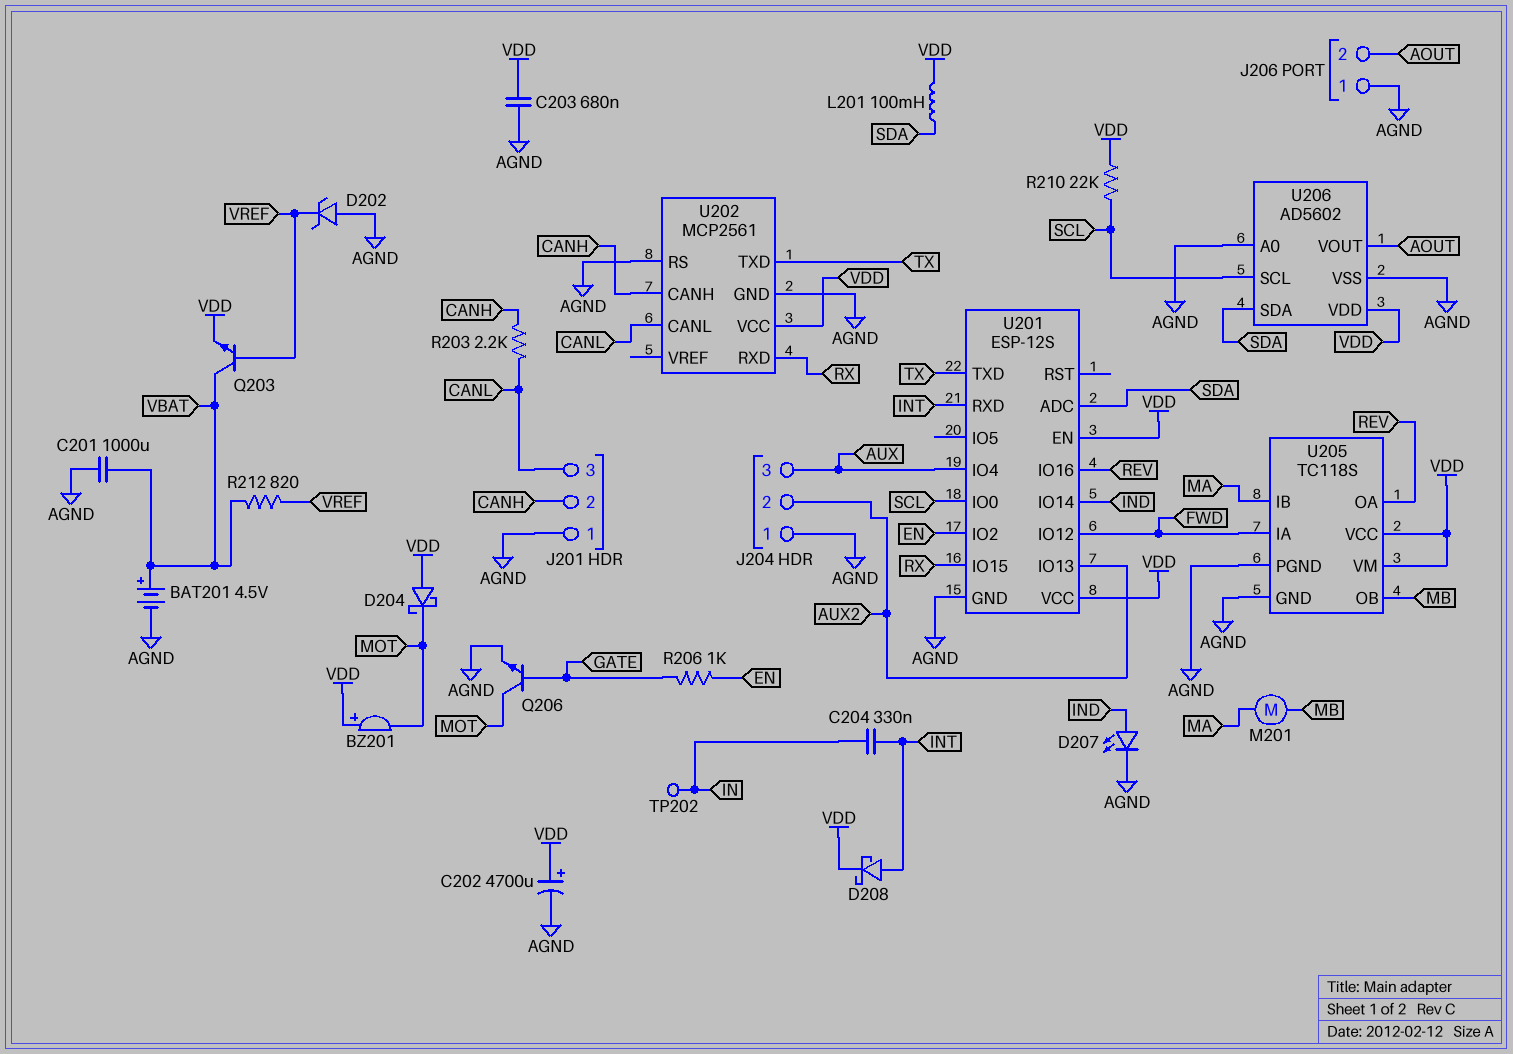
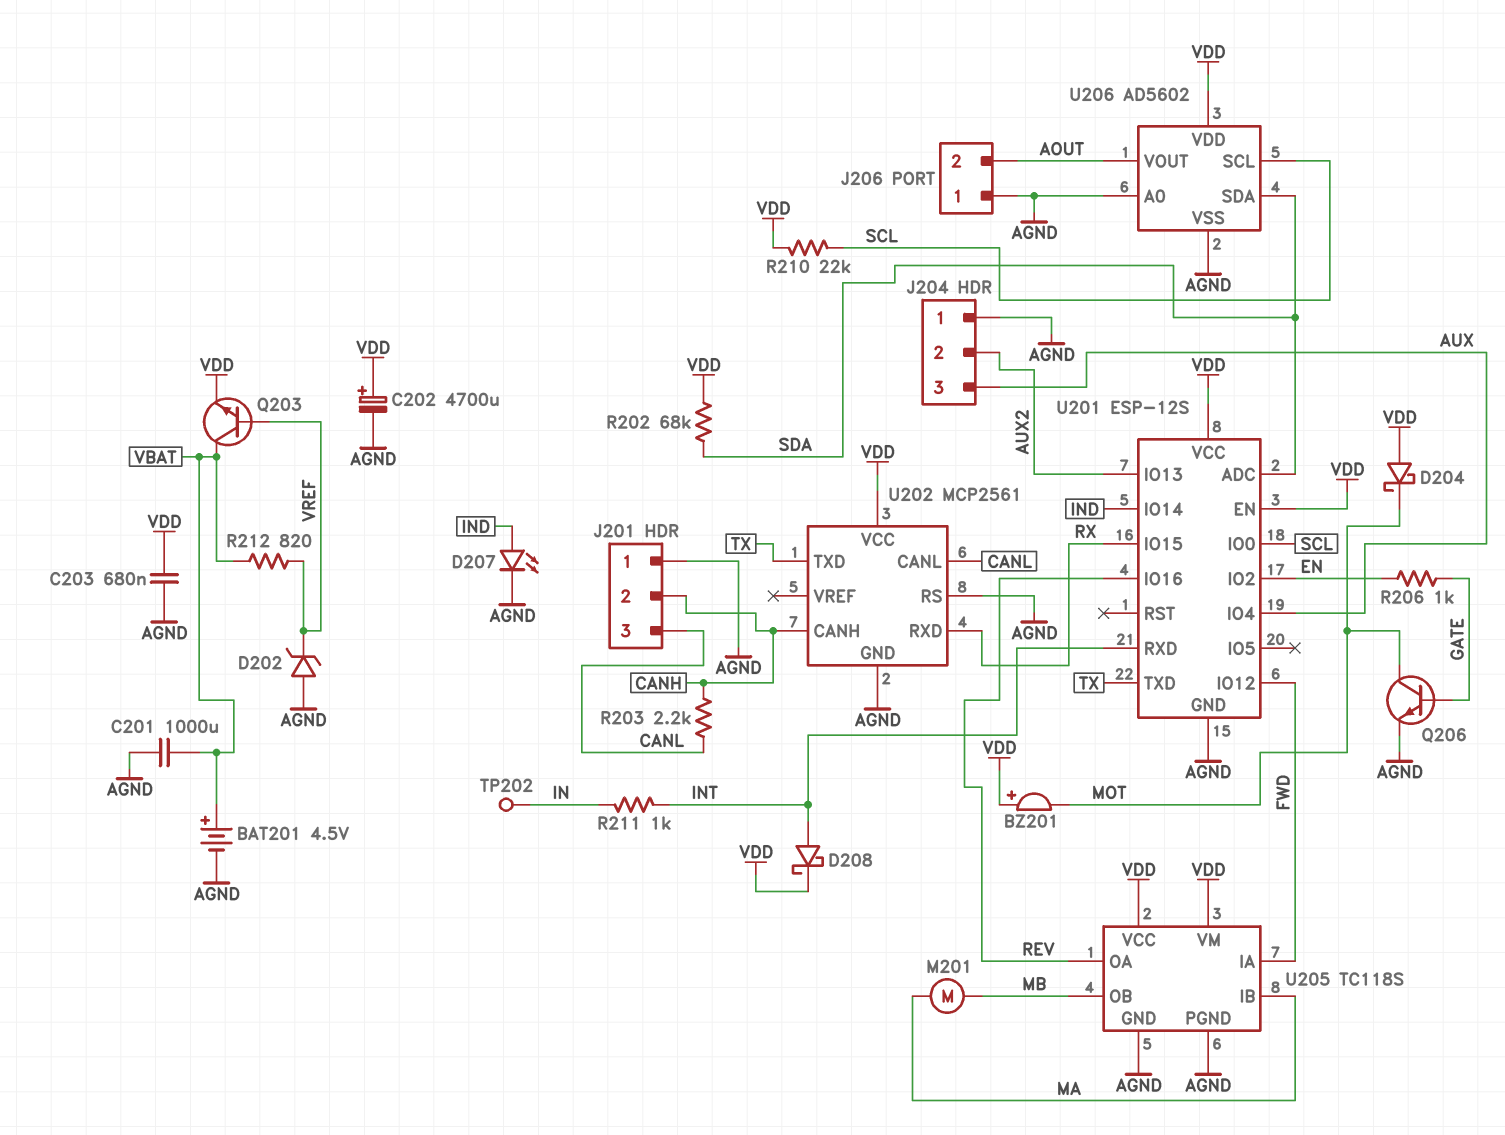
C204: 330nF (IN, INT) -> none
L201: 100mH (SDA, VDD) -> none
R202: none -> 68k (SDA, VDD)
R211: none -> 1k (IN, INT)

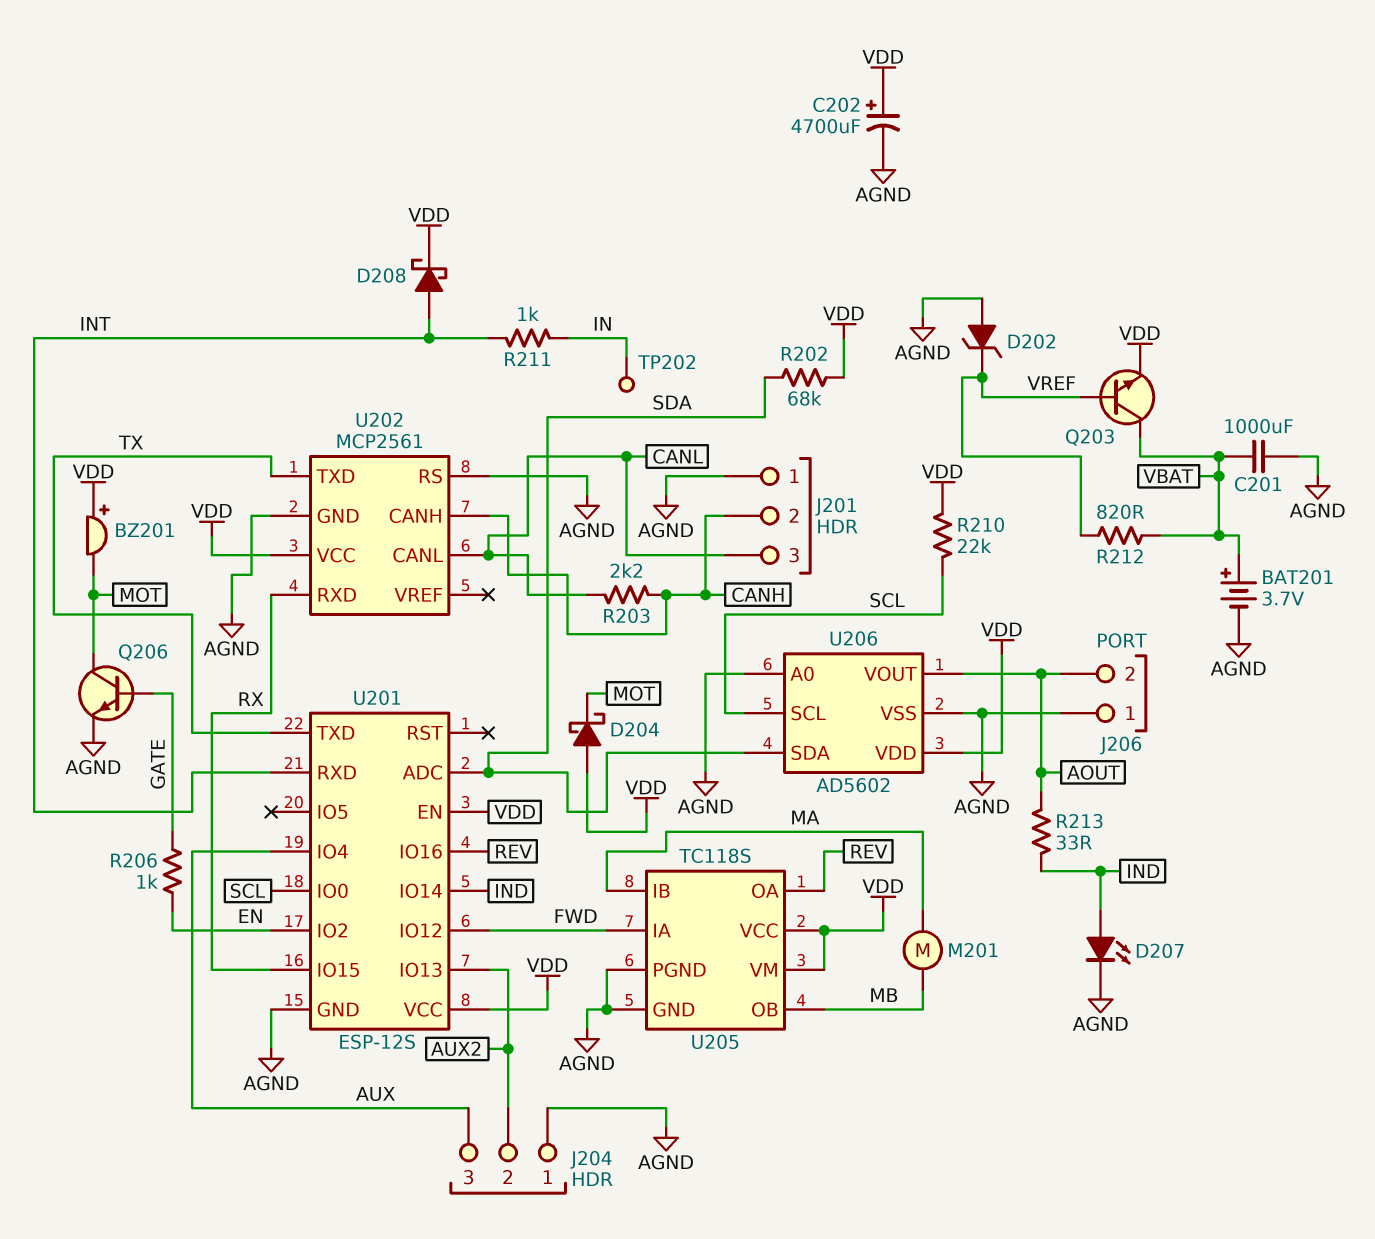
BAT201: 4.5V (plus VBAT, minus AGND) -> 3.7V (plus VBAT, minus AGND)
C203: 680nF (AGND, VDD) -> none
R213: none -> 33 (AOUT, IND)

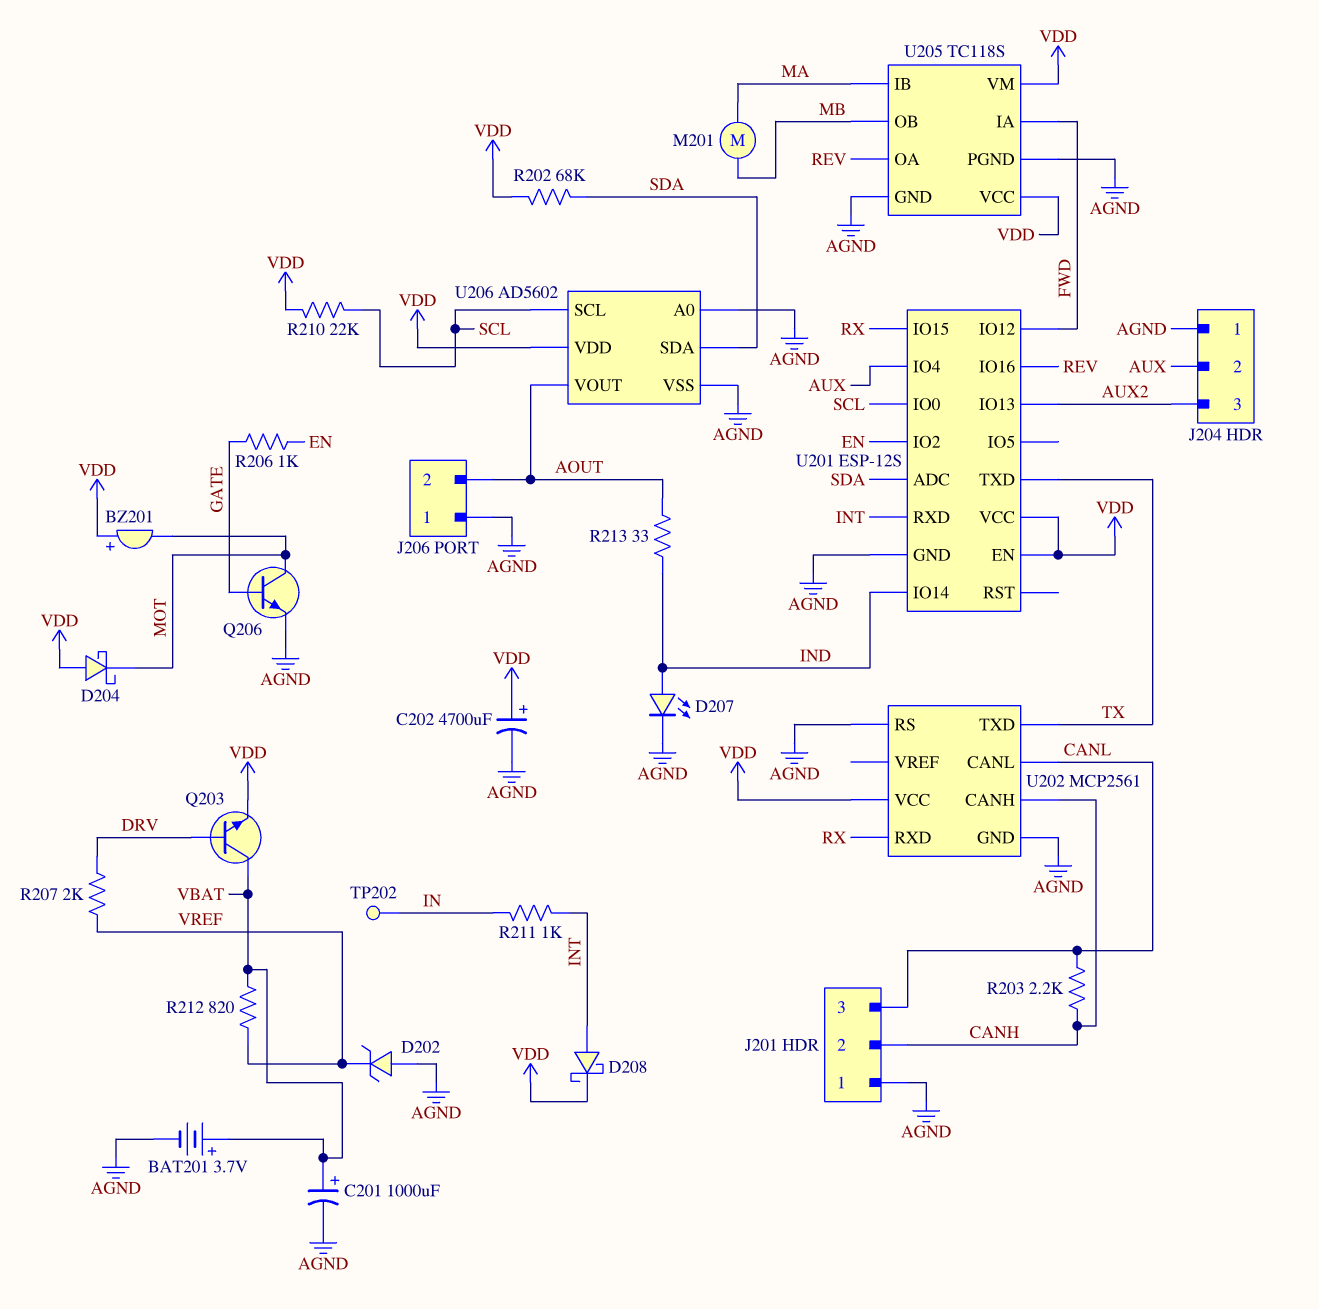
C201: 1000uF (AGND, VBAT) -> 1000uF (plus VBAT, minus AGND)
J204 pin 2: AUX2 -> AUX
J204 pin 3: AUX -> AUX2
Q203: NPN (B VREF, C VBAT, E VDD) -> NPN (B DRV, C VBAT, E VDD)
R207: none -> 2k (DRV, VREF)

